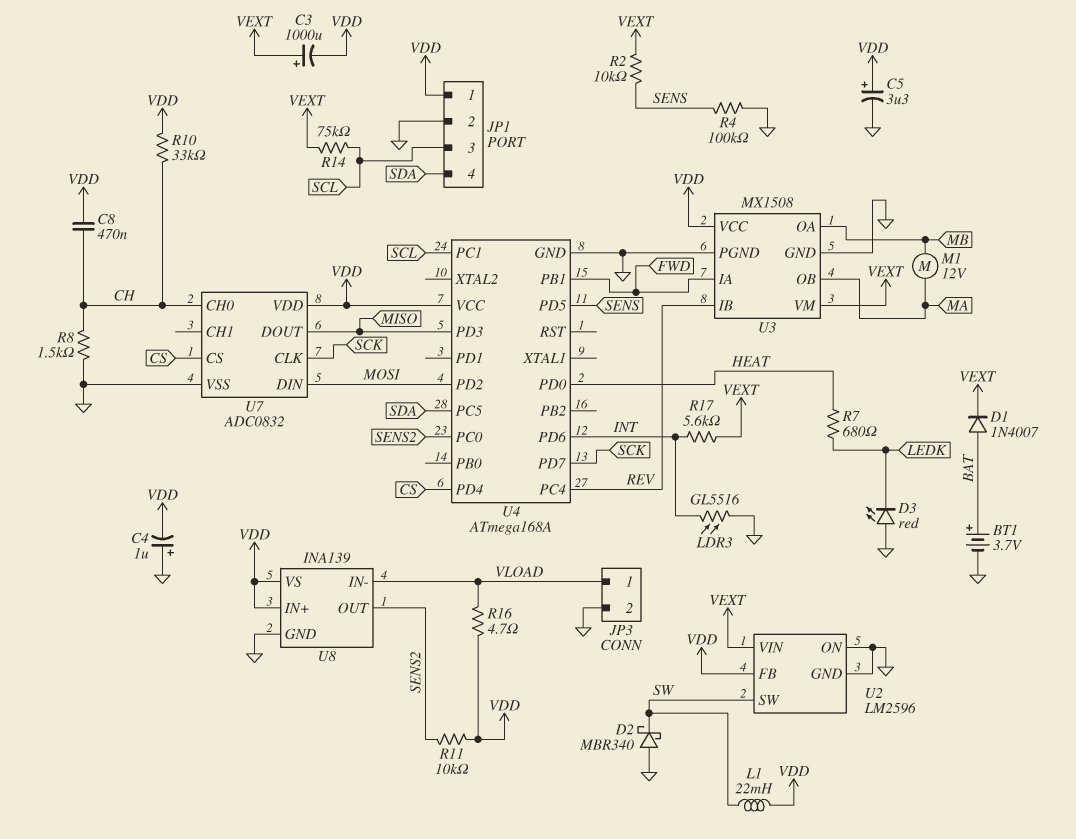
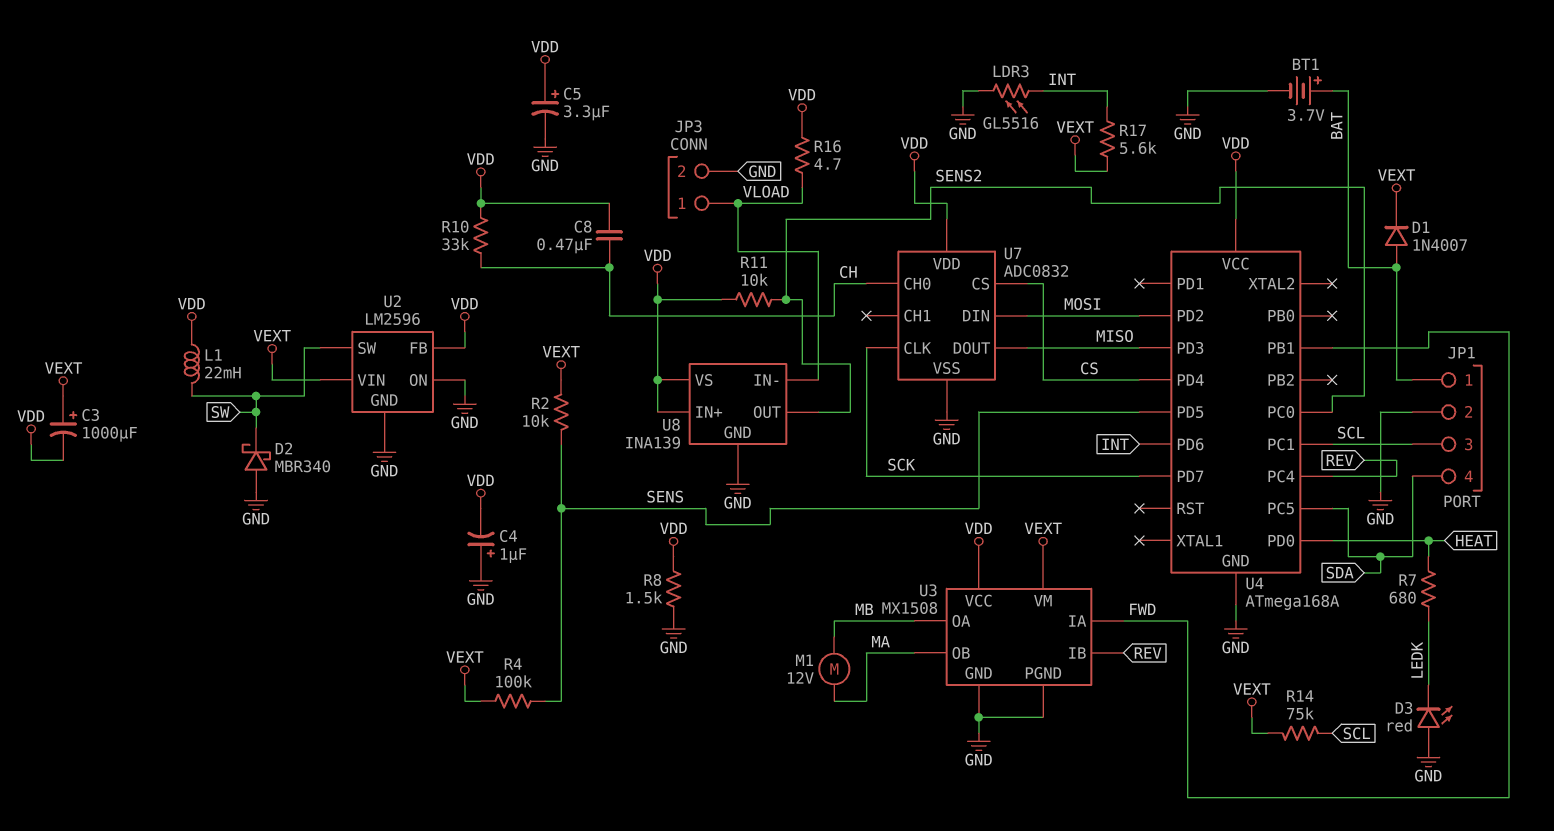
JP1 pin 1: VDD -> BAT
R4: 100k (GND, SENS) -> 100k (SENS, VEXT)
R8: 1.5k (CH, GND) -> 1.5k (GND, VDD)

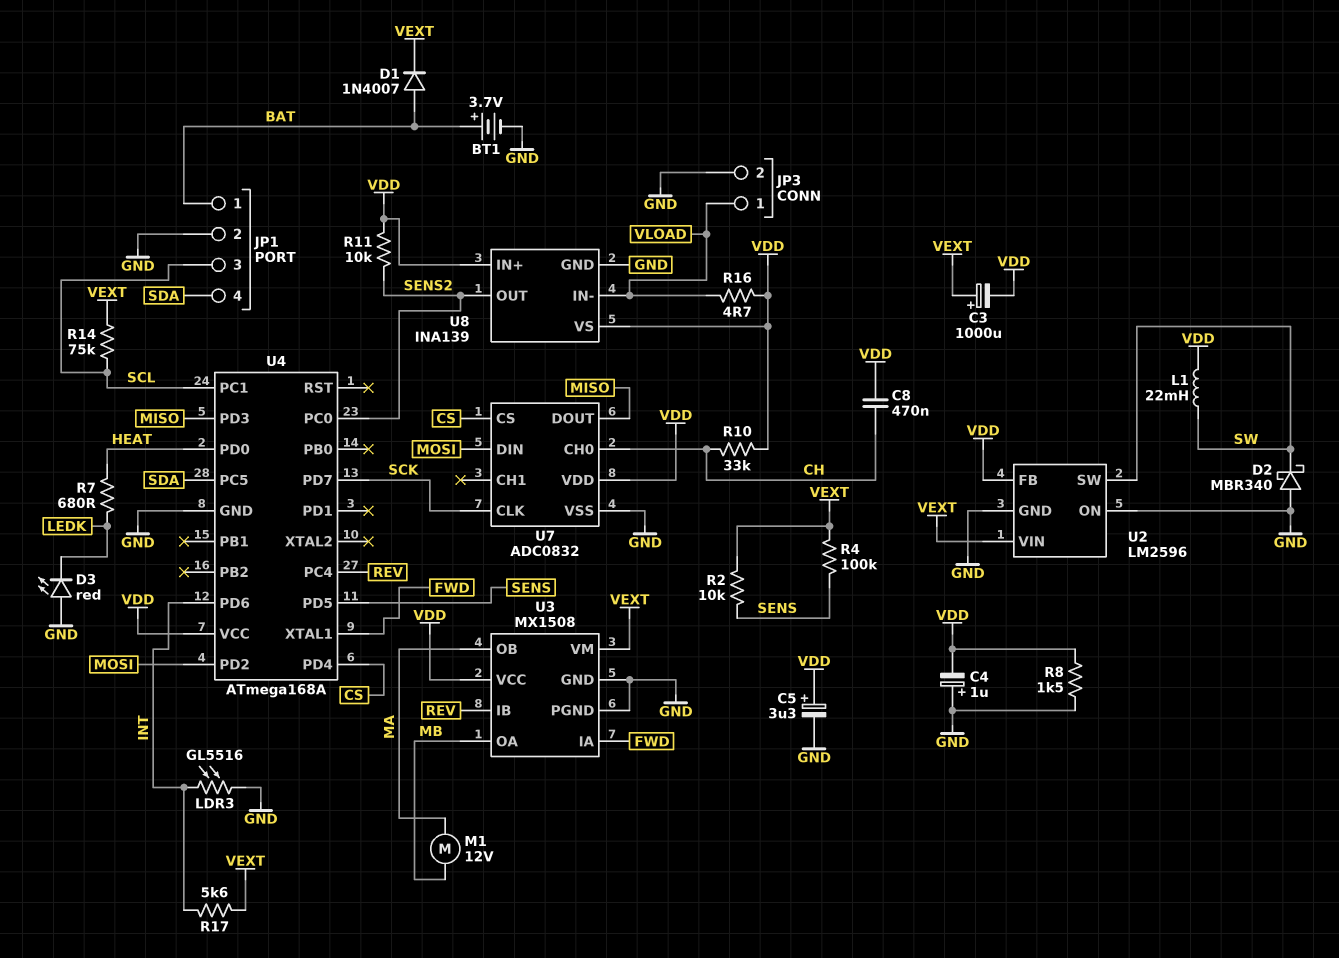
U4 pin PB1: FWD -> none
U4 pin XTAL1: none -> FWD

